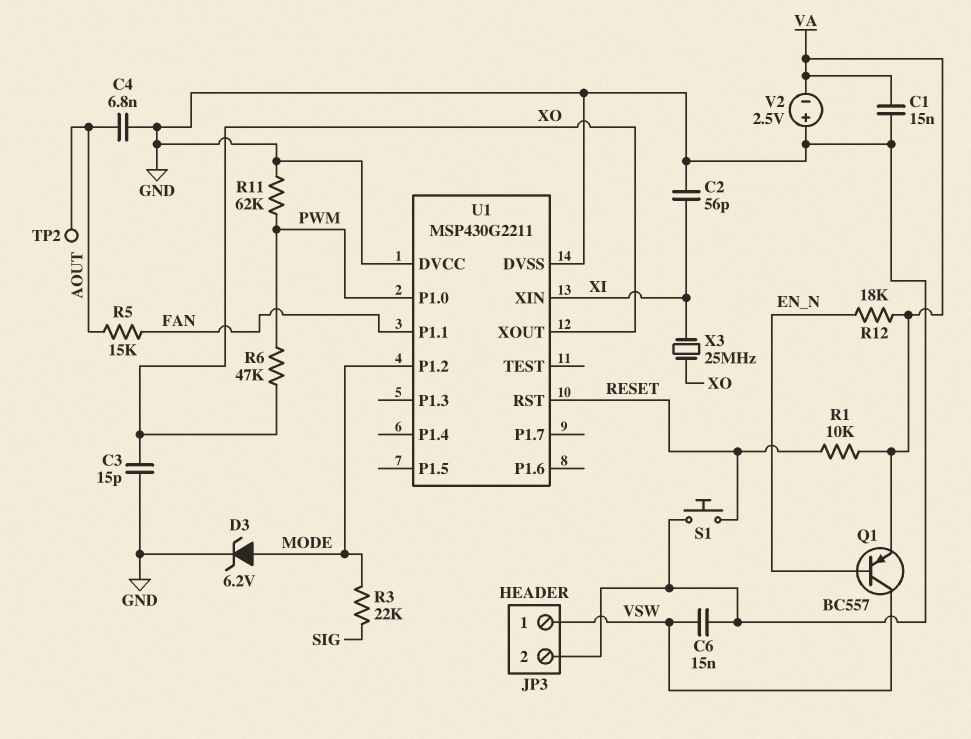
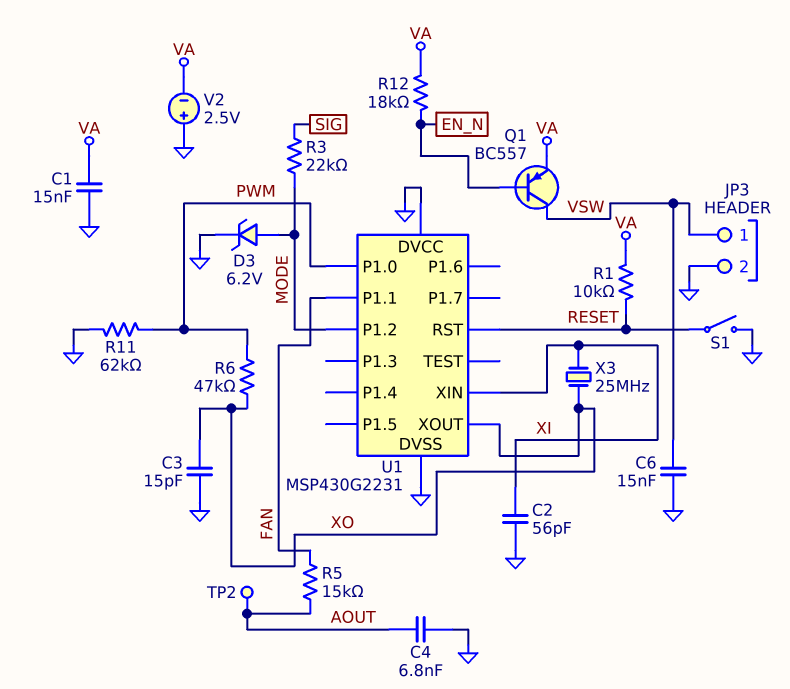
S1: button (GND, RESET) -> switch (GND, RESET)
U1: MSP430G2211 -> MSP430G2231

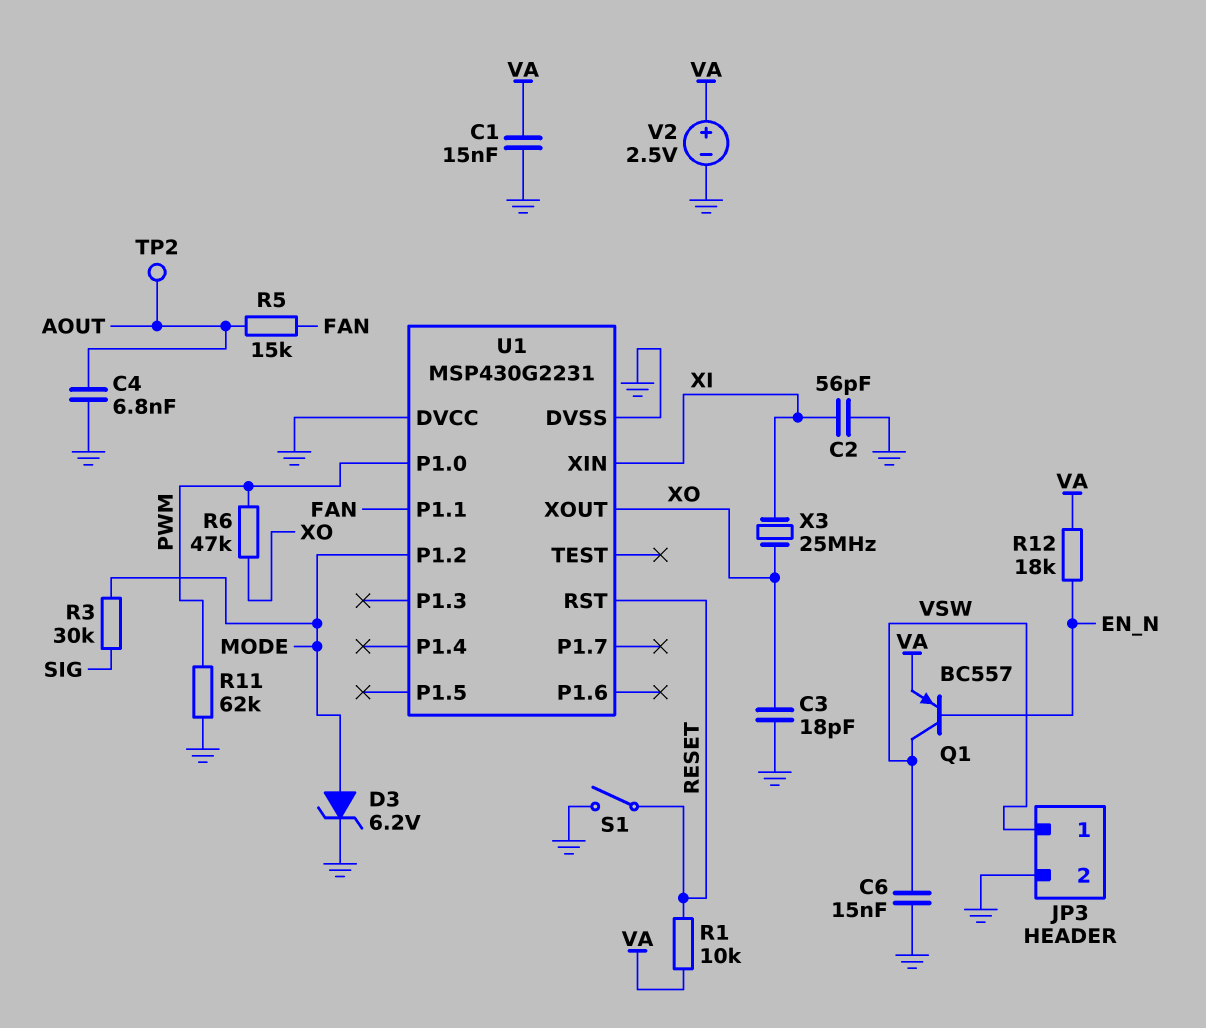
C3: 15pF (GND, XO) -> 18pF (GND, XO)
R3: 22k (MODE, SIG) -> 30k (MODE, SIG)
V2: 2.5V (plus GND, minus VA) -> 2.5V (plus VA, minus GND)

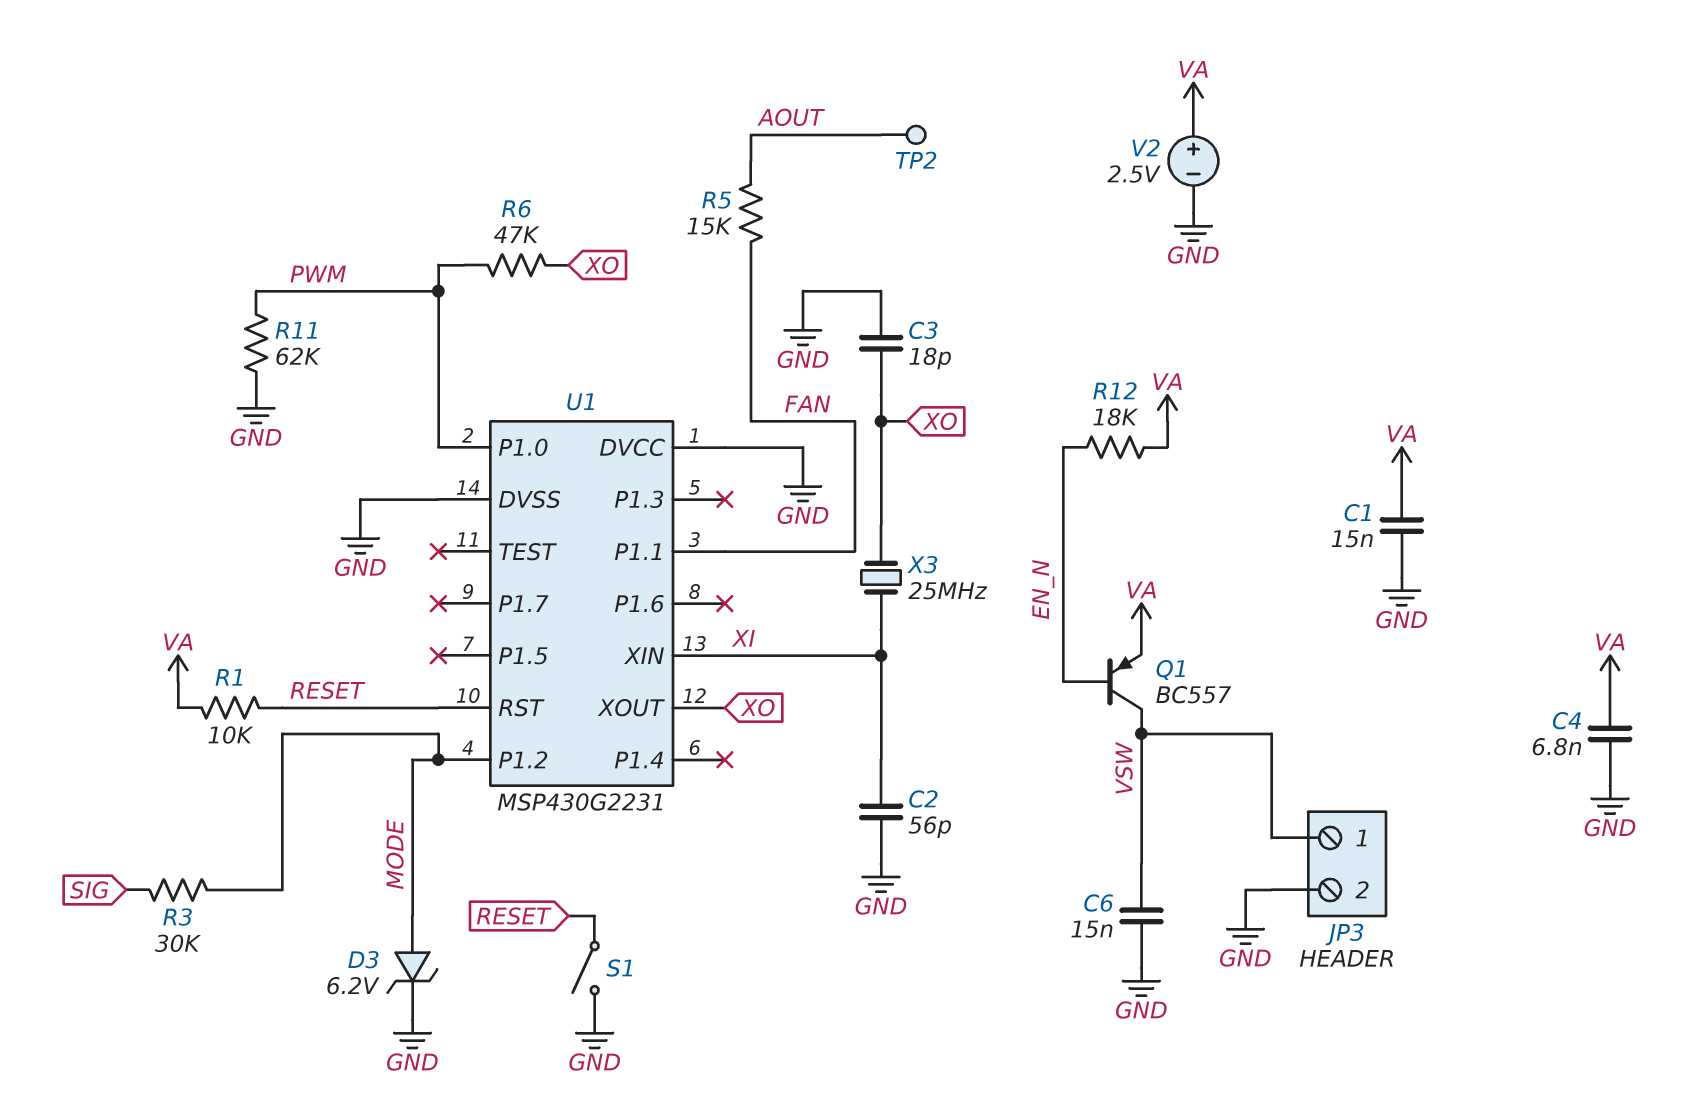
C4: 6.8nF (AOUT, GND) -> 6.8nF (GND, VA)

